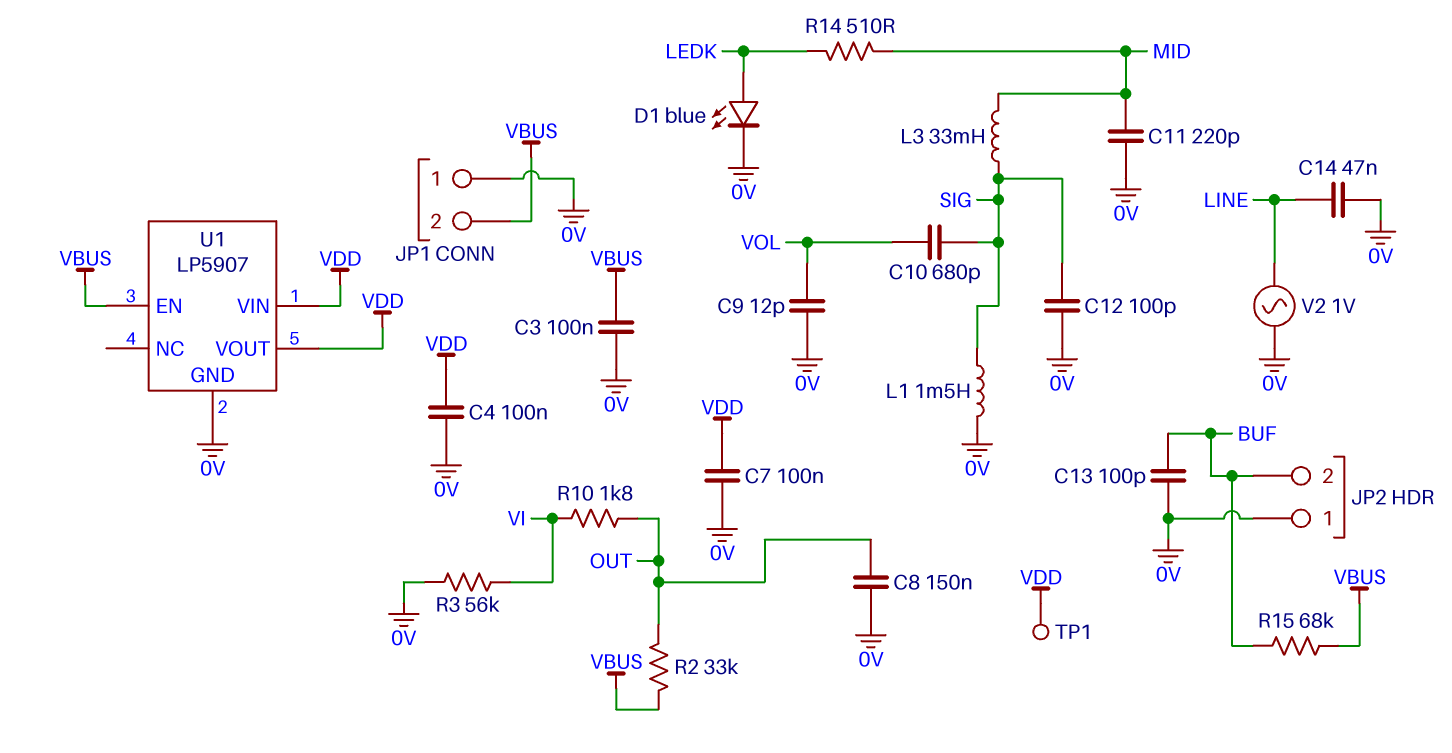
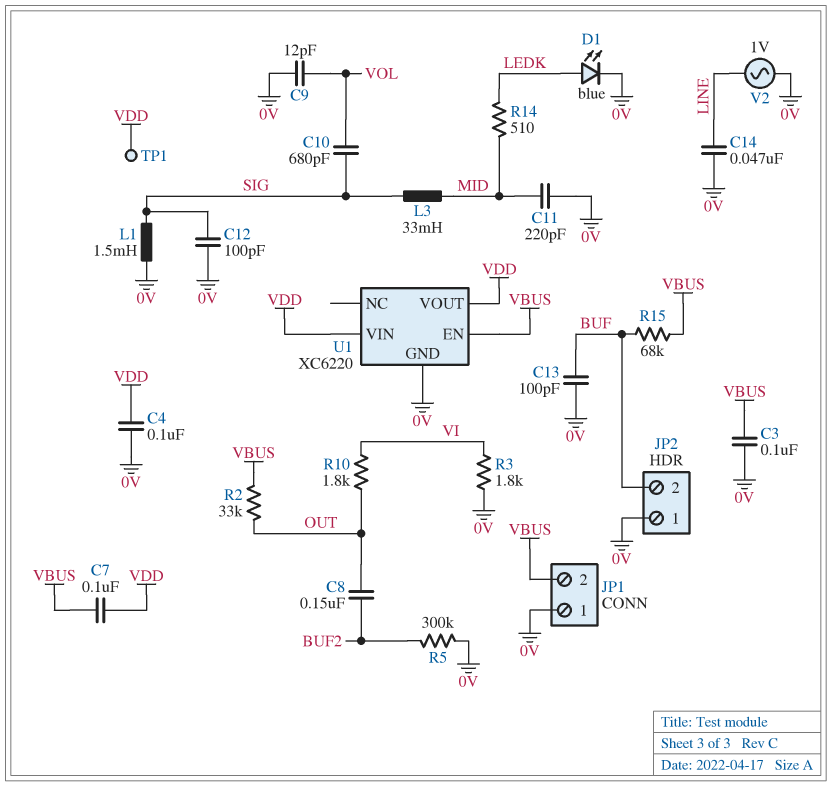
C7: 100nF (0V, VDD) -> 100nF (VBUS, VDD)
C8: 150nF (0V, OUT) -> 150nF (BUF2, OUT)
R3: 56k (0V, VI) -> 1.8k (0V, VI)
R5: none -> 300k (0V, BUF2)
U1: LP5907 -> XC6220

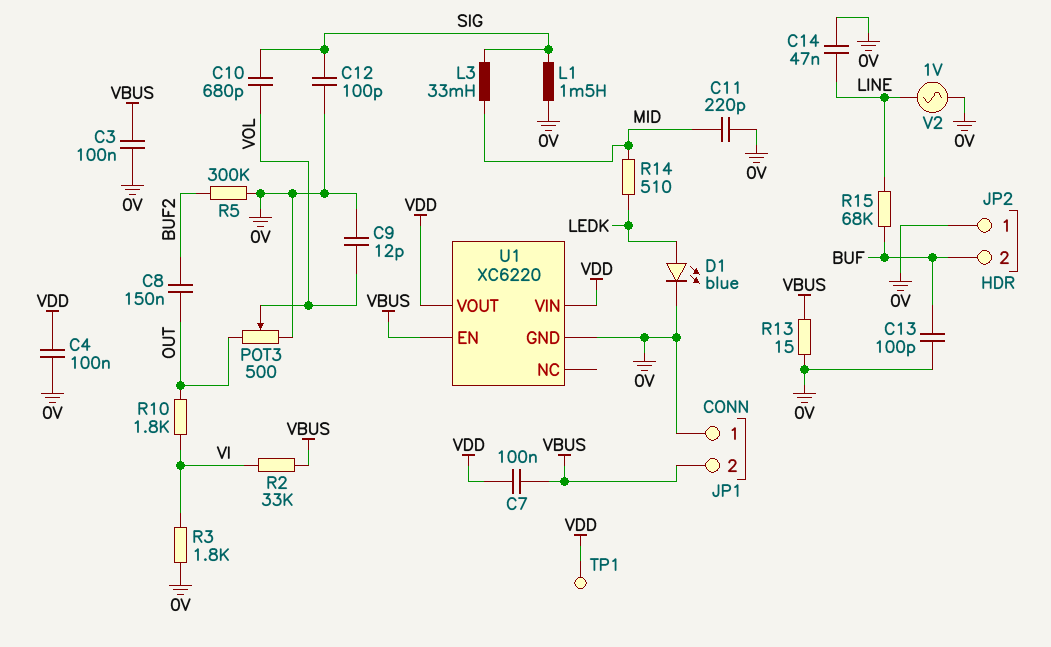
POT3: none -> 500 (0V, OUT, wiper VOL)
R2: 33k (OUT, VBUS) -> 33k (VBUS, VI)
R13: none -> 15 (0V, VBUS)
R15: 68k (BUF, VBUS) -> 68k (BUF, LINE)

